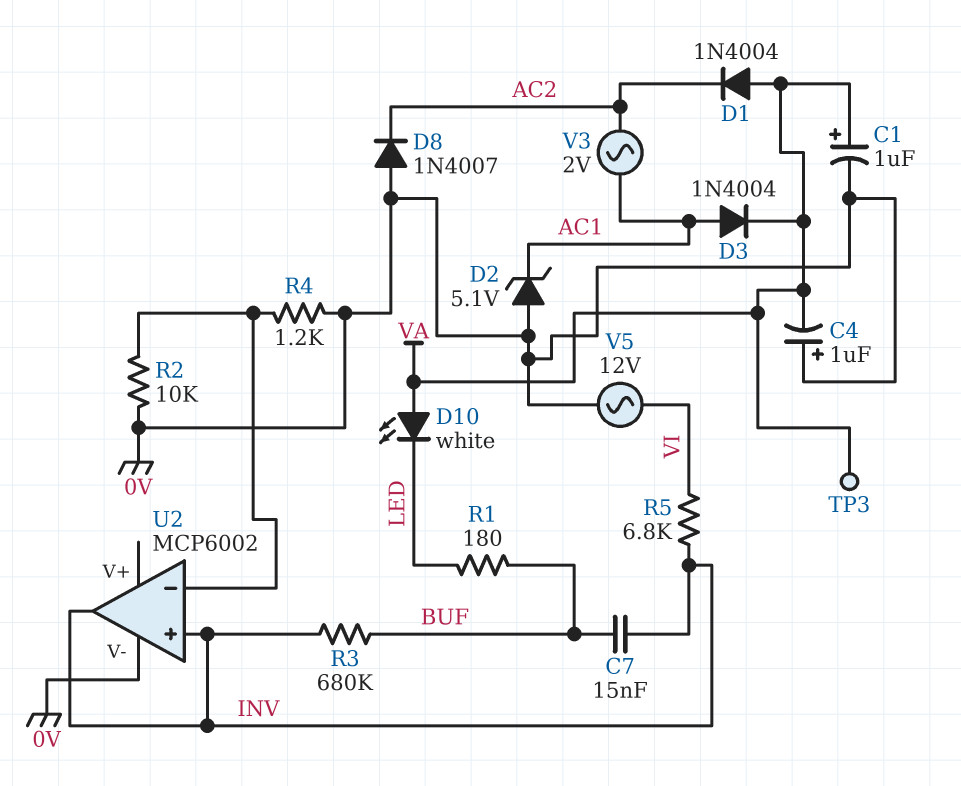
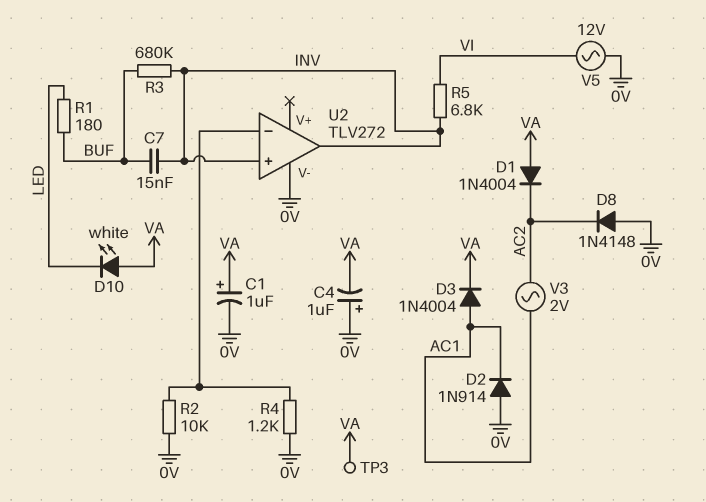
D2: zener 5.1V (A 0V, K AC1) -> diode 1N914 (A 0V, K AC1)
D8: diode 1N4007 (A 0V, K AC2) -> diode 1N4148 (A 0V, K AC2)
U2: MCP6002 -> TLV272

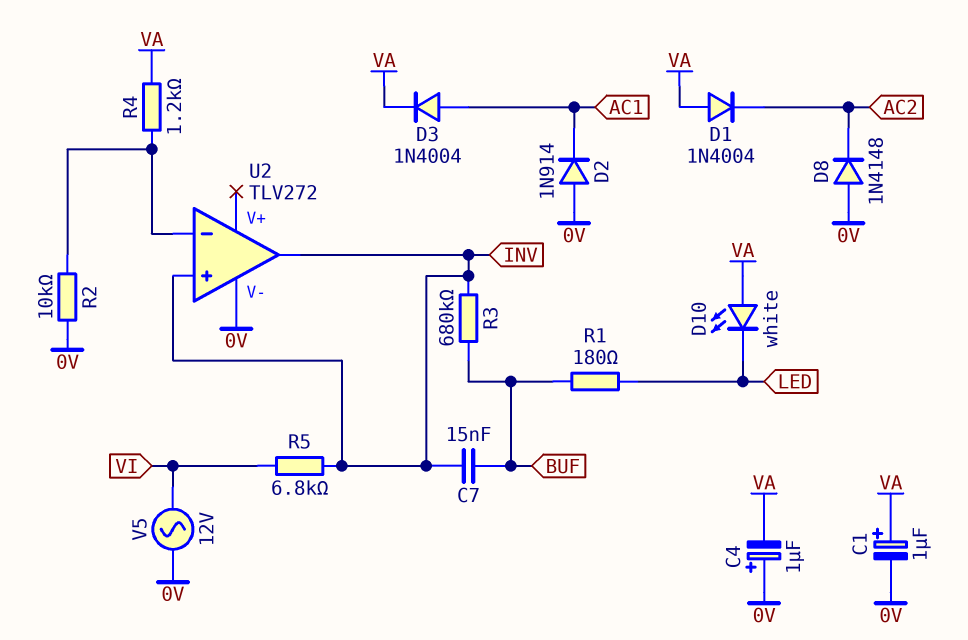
R4: 1.2k (0V, U2/in-) -> 1.2k (U2/in-, VA)
TP3: test point (VA) -> none
V3: AC 2V (AC1, AC2) -> none

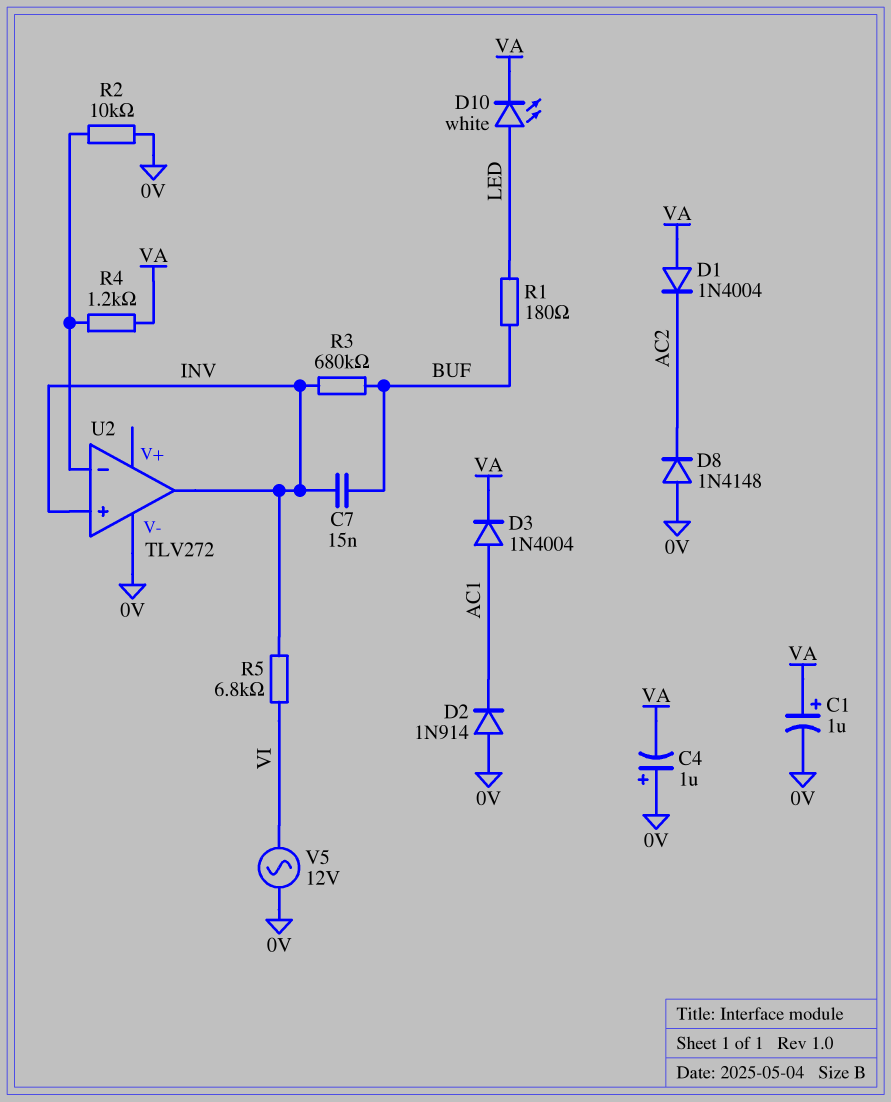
D10: LED white (A VA, K LED) -> LED white (A LED, K VA)

